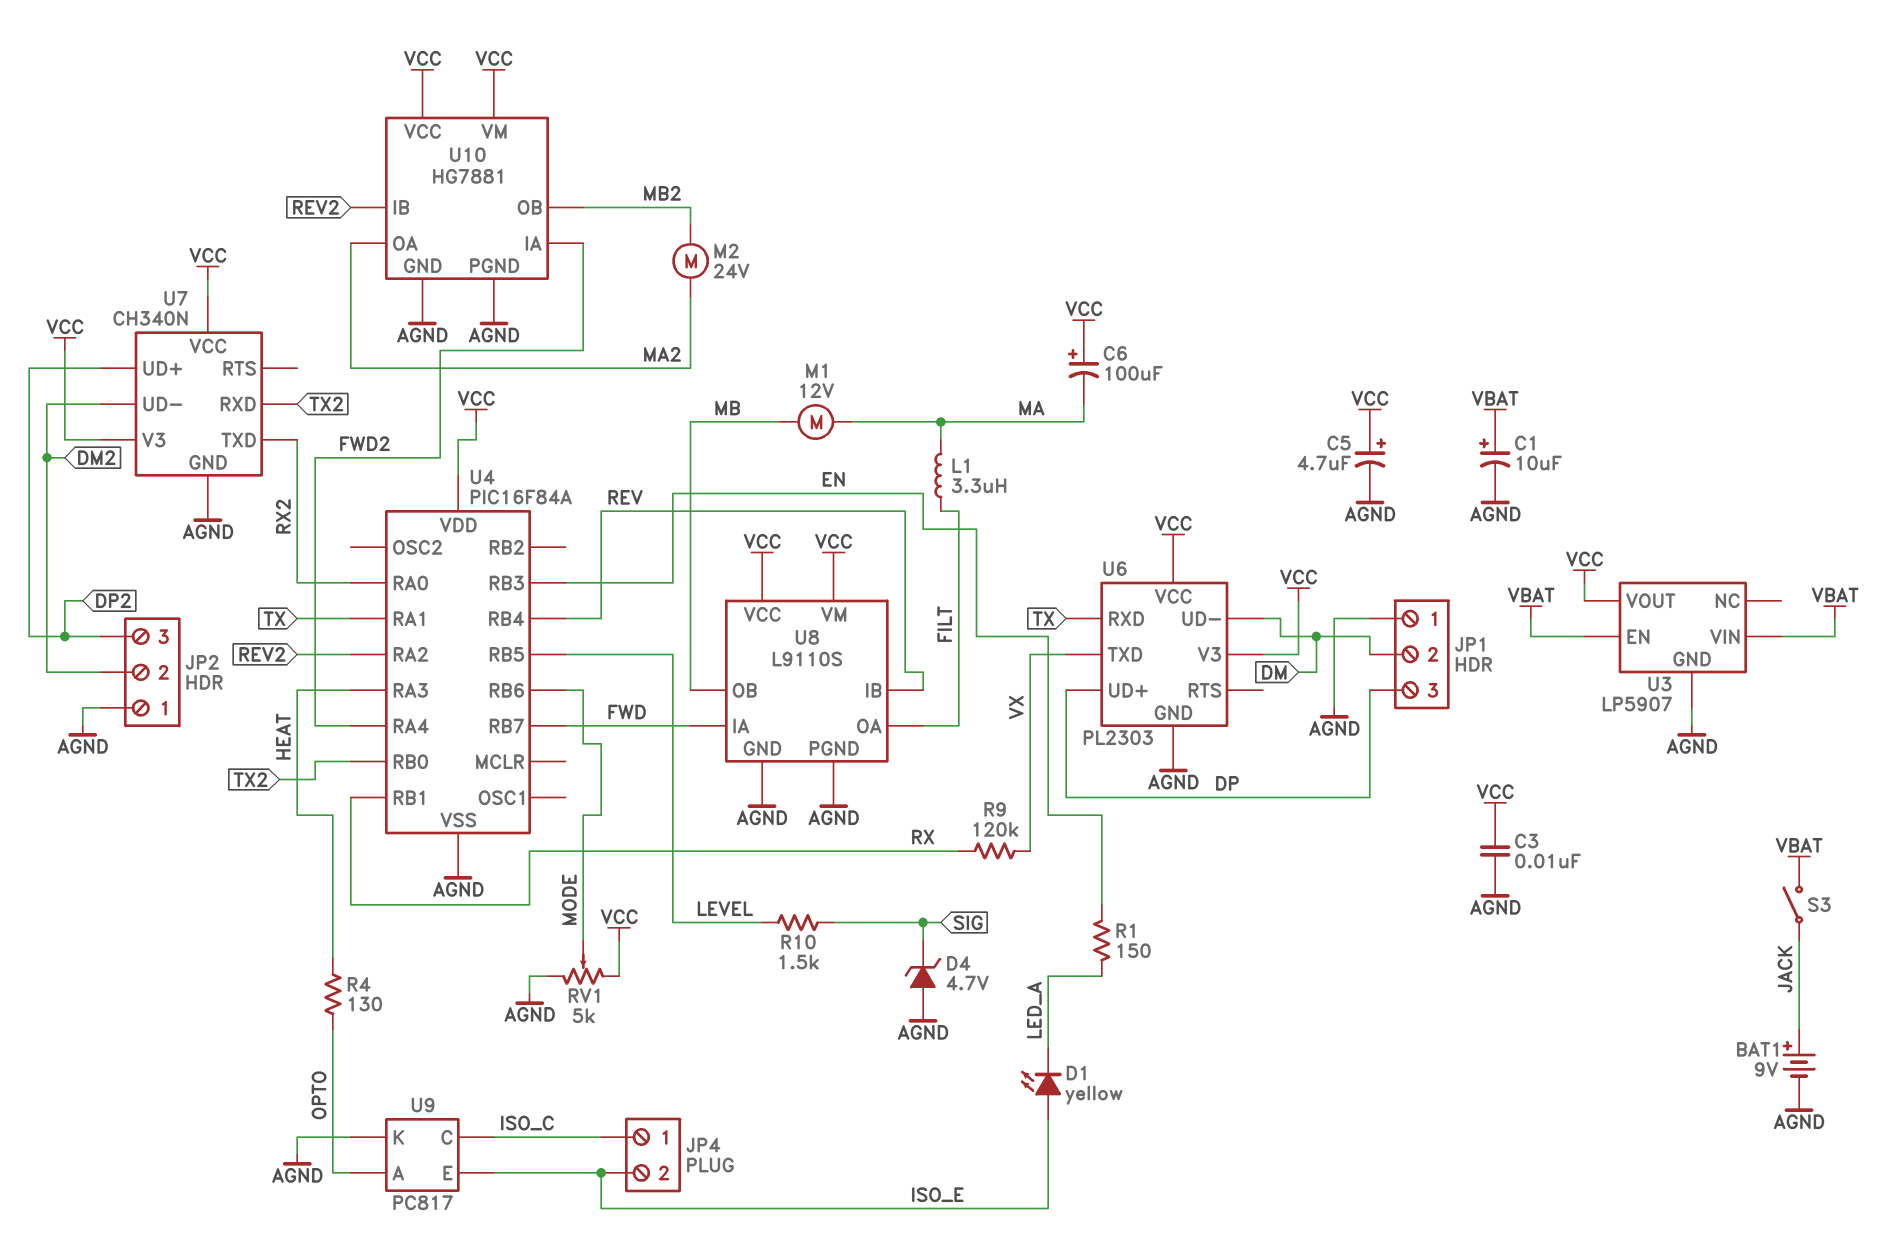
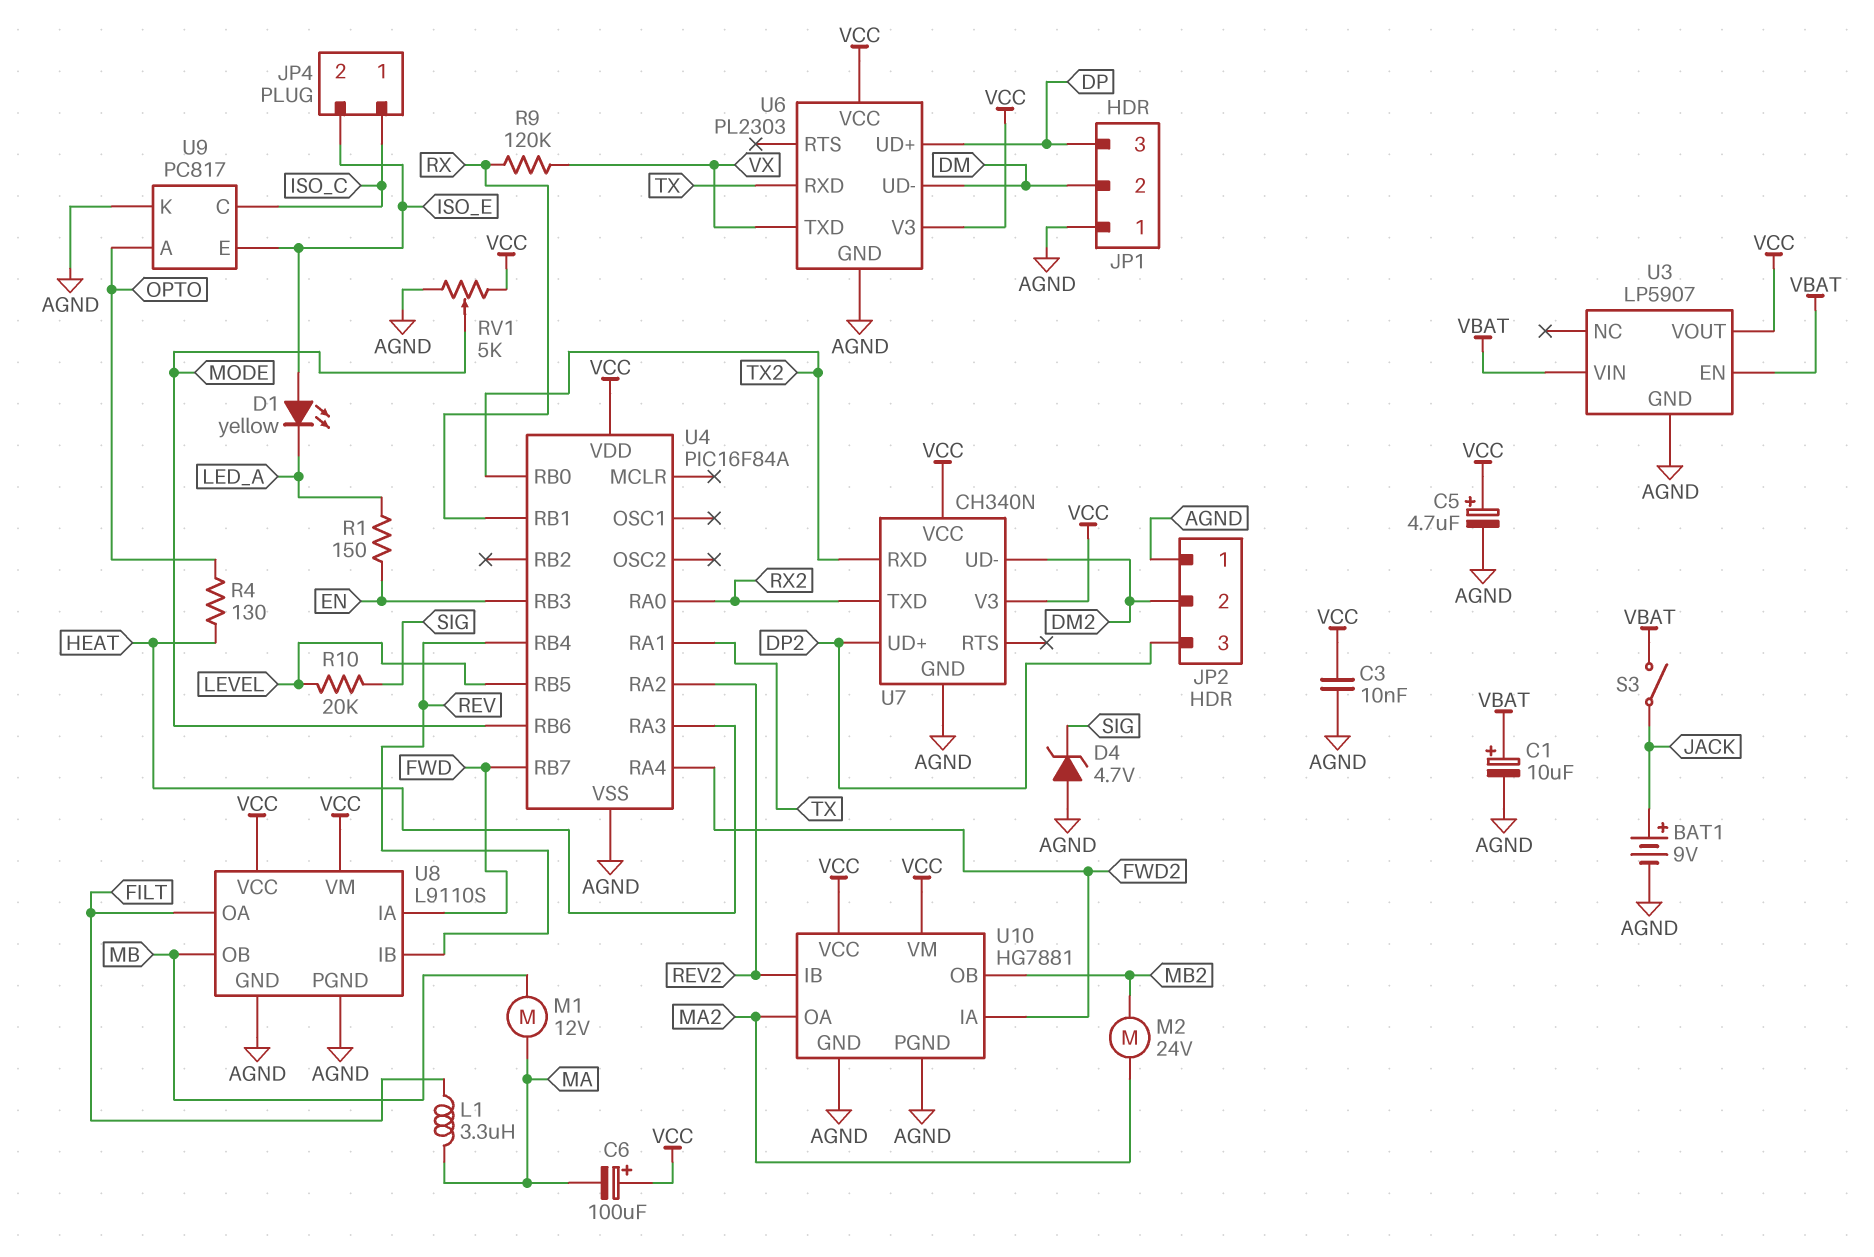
R10: 1.5k (LEVEL, SIG) -> 20k (LEVEL, SIG)

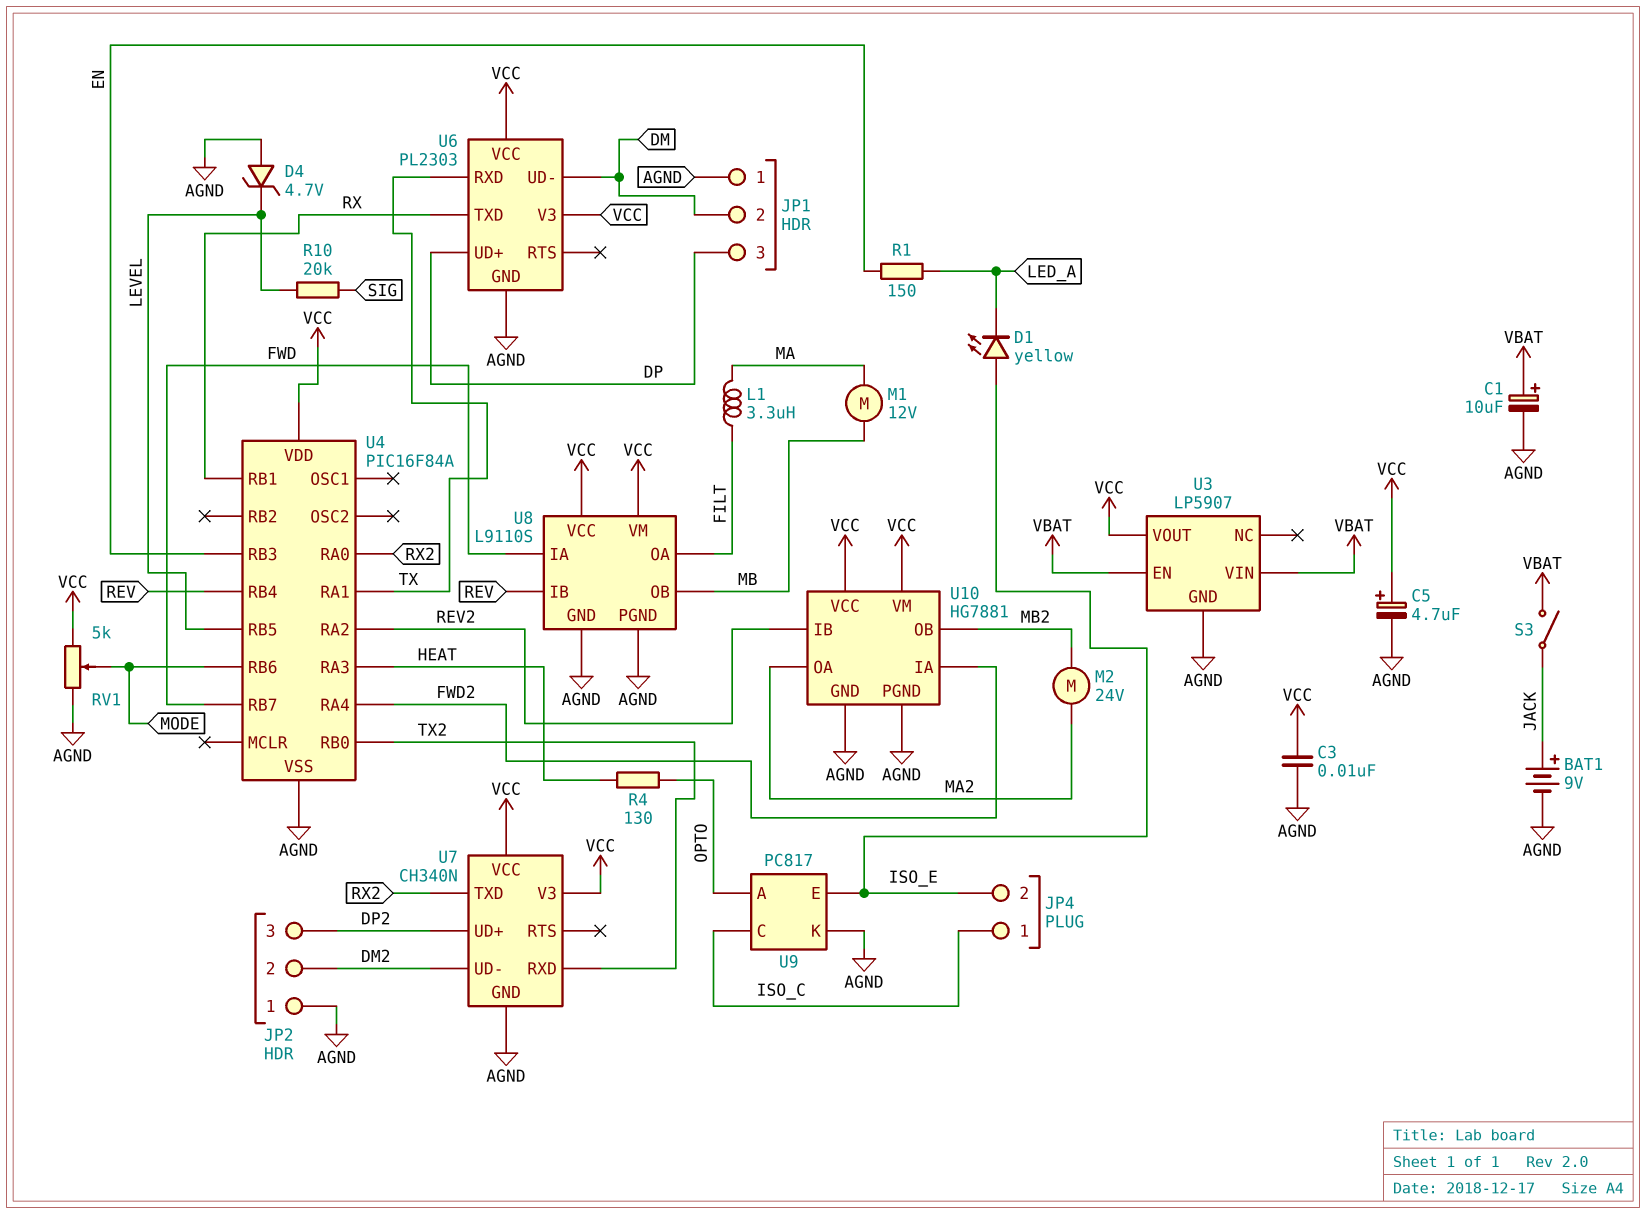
C6: 100uF (plus VCC, minus MA) -> none
D4: zener 4.7V (A AGND, K SIG) -> zener 4.7V (A AGND, K LEVEL)
R9: 120k (RX, VX) -> none
U6 pin TXD: VX -> RX

